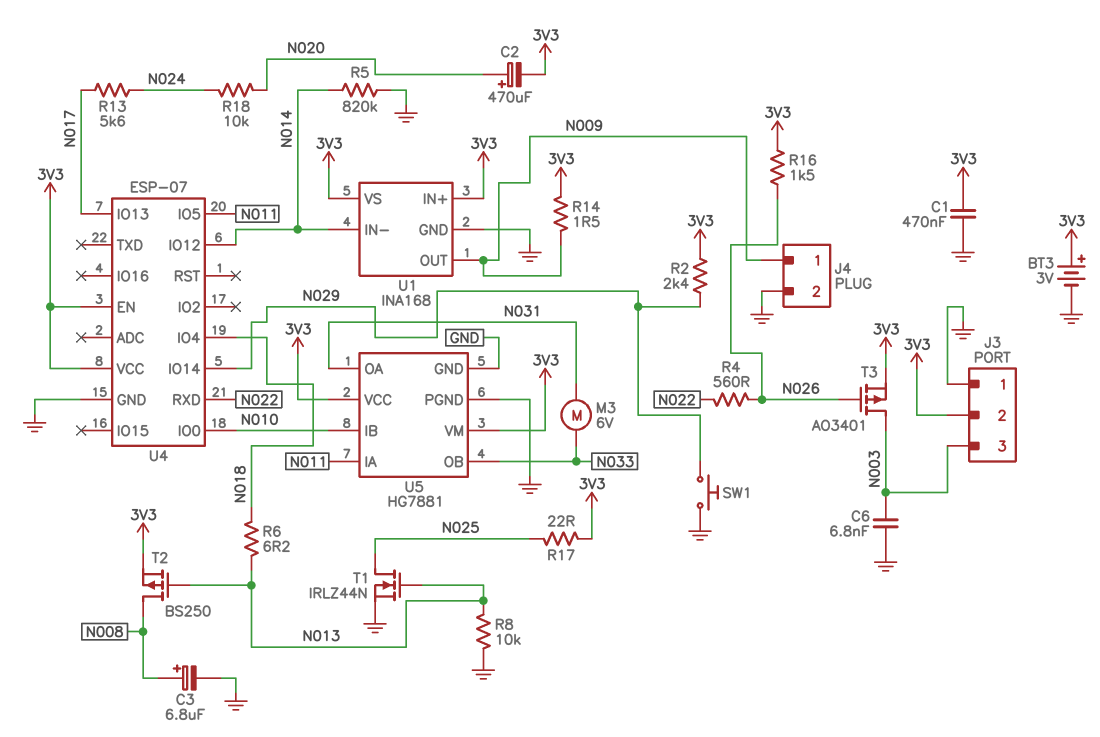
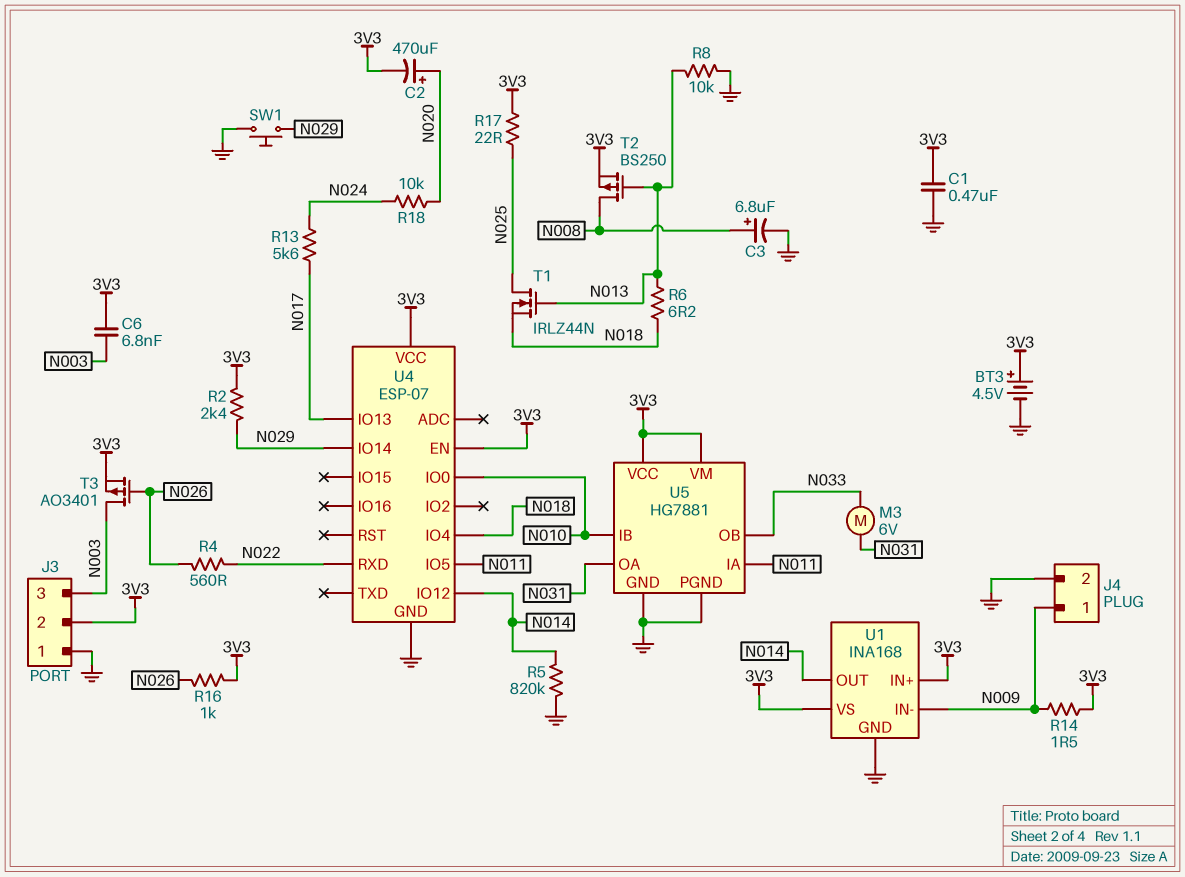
BT3: 3V (plus 3V3, minus GND) -> 4.5V (plus 3V3, minus GND)
C6: 6.8nF (GND, N003) -> 6.8nF (3V3, N003)
R16: 1.5k (3V3, N026) -> 1k (3V3, N026)
T1: NMOS IRLZ44N (G N013, D N025, S GND) -> NMOS IRLZ44N (G N013, D N025, S N018)
U1 pin IN-: N014 -> N009
U1 pin OUT: N009 -> N014

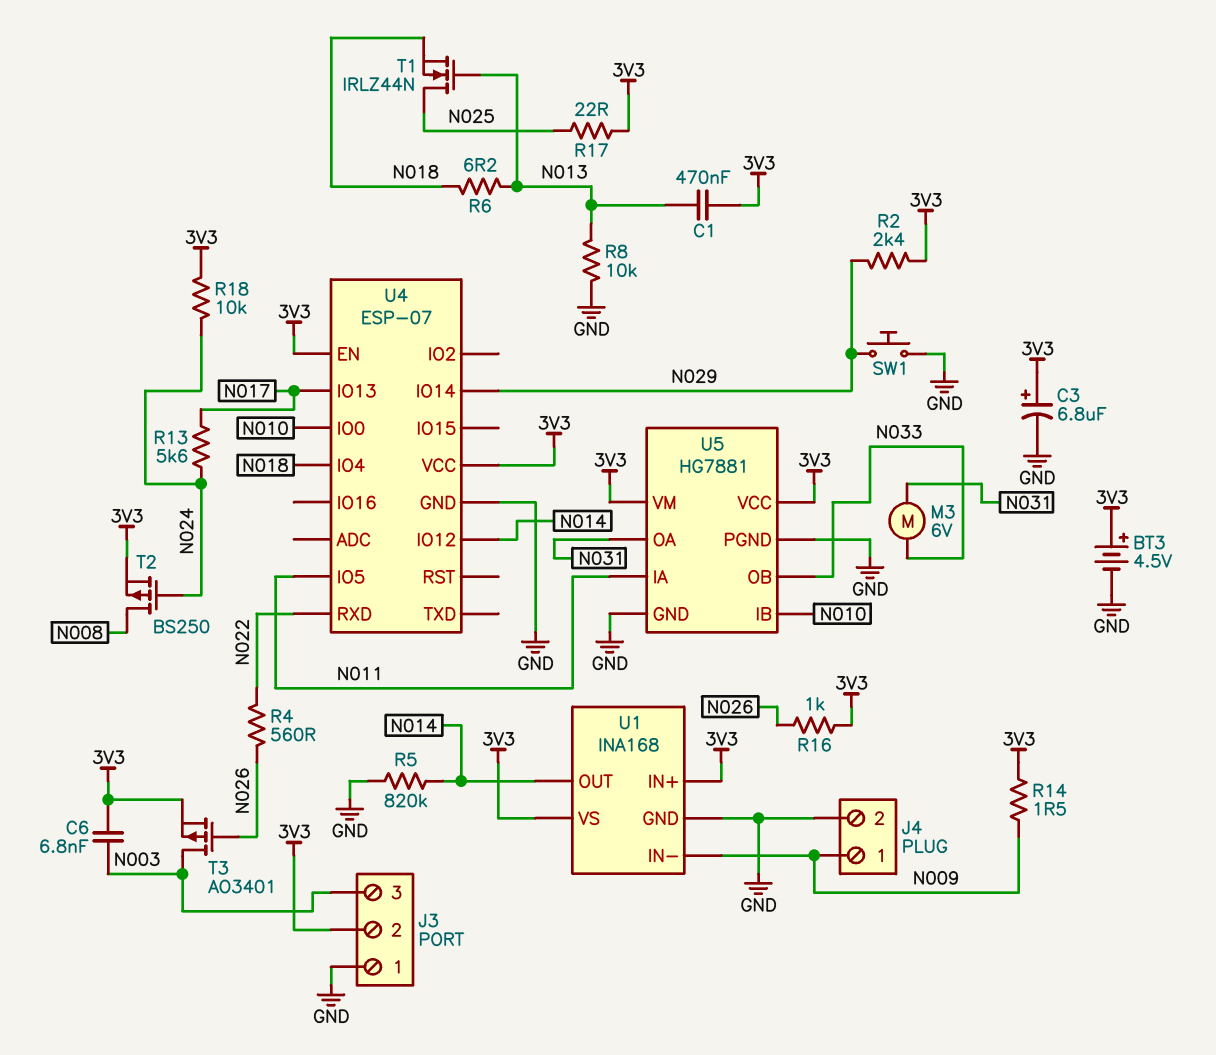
C1: 470nF (3V3, GND) -> 470nF (3V3, N013)
C2: 470uF (plus N020, minus 3V3) -> none
C3: 6.8uF (plus N008, minus GND) -> 6.8uF (plus 3V3, minus GND)
R18: 10k (N020, N024) -> 10k (3V3, N024)
T2: PMOS BS250 (G N013, D N008, S 3V3) -> PMOS BS250 (G N024, D N008, S 3V3)

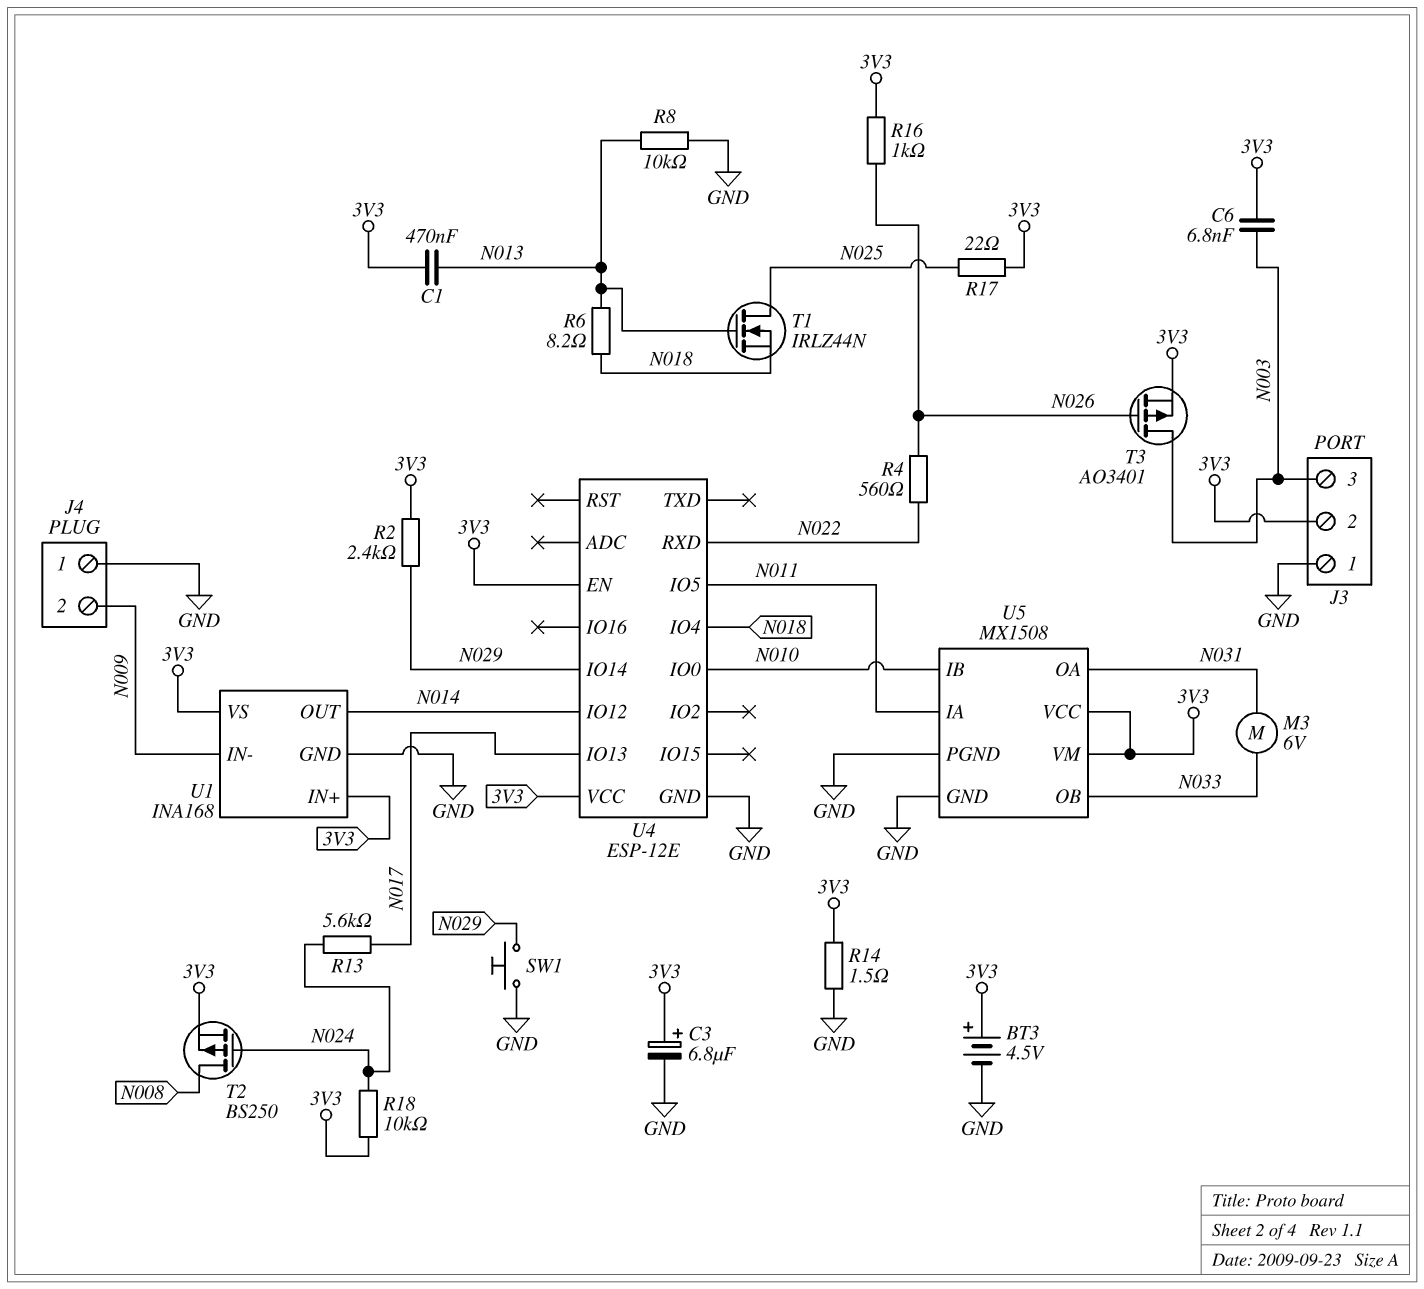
J4 pin 1: N009 -> GND
J4 pin 2: GND -> N009
R5: 820k (GND, N014) -> none
R6: 6.2 (N013, N018) -> 8.2 (N013, N018)
R14: 1.5 (3V3, N009) -> 1.5 (3V3, GND)
U4: ESP-07 -> ESP-12E
U5: HG7881 -> MX1508

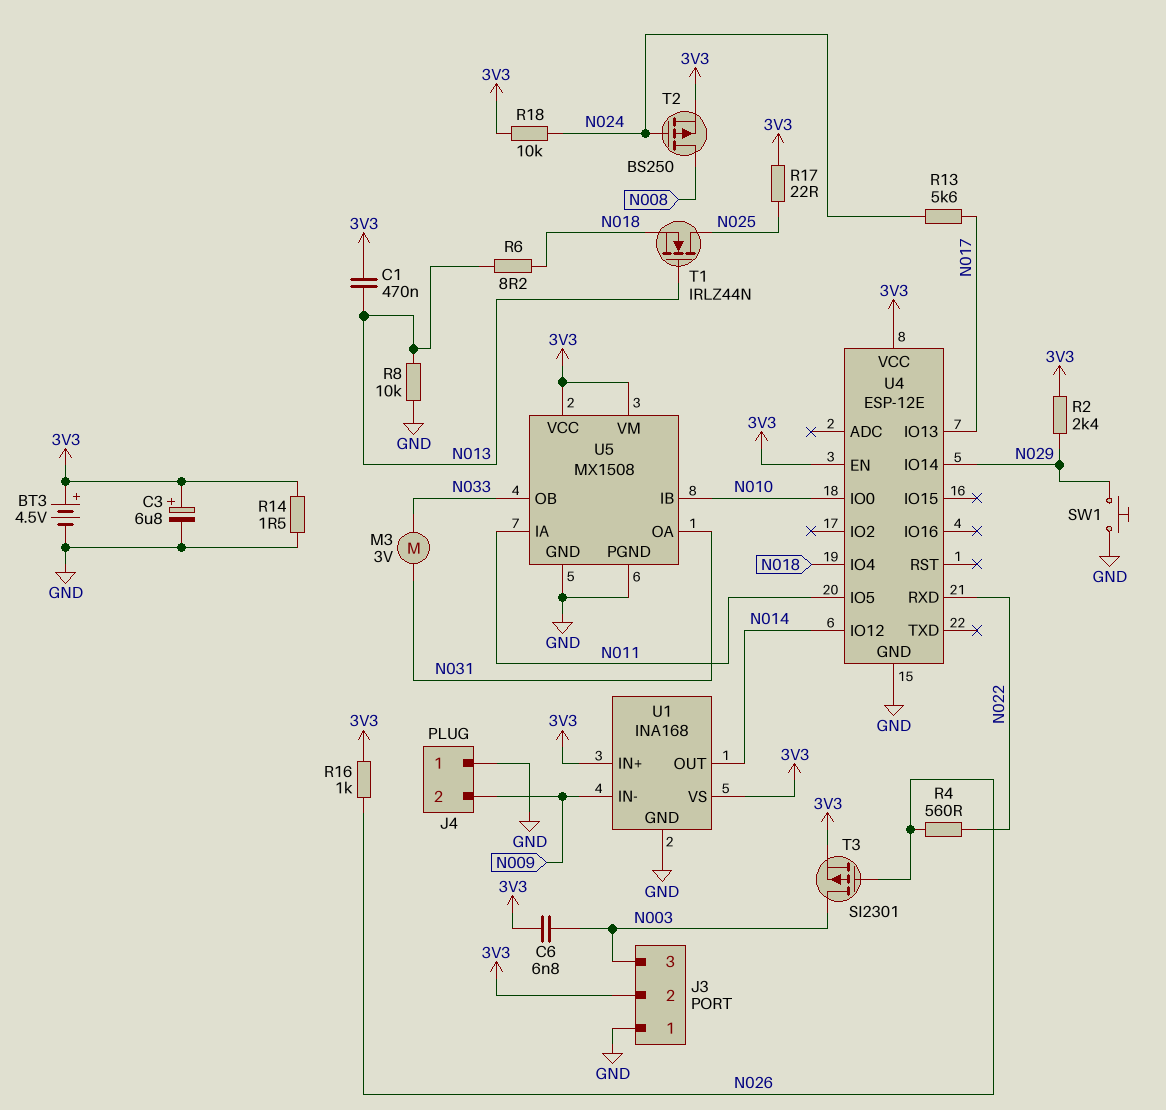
M3: motor 6V (N031, N033) -> motor 3V (N031, N033)
T3: PMOS AO3401 (G N026, D N003, S 3V3) -> PMOS SI2301 (G N026, D N003, S 3V3)

